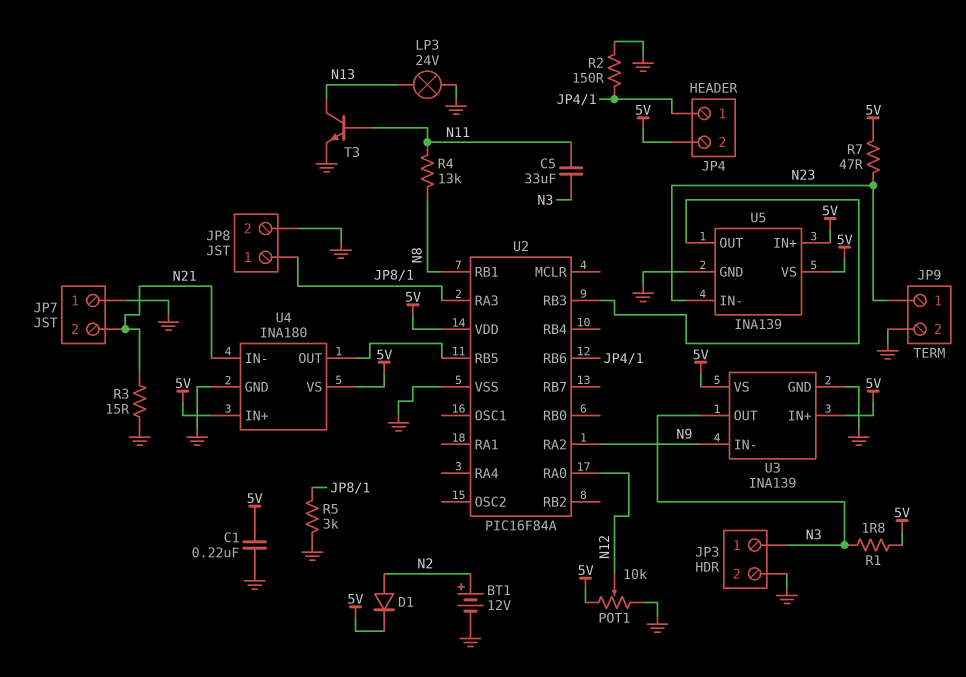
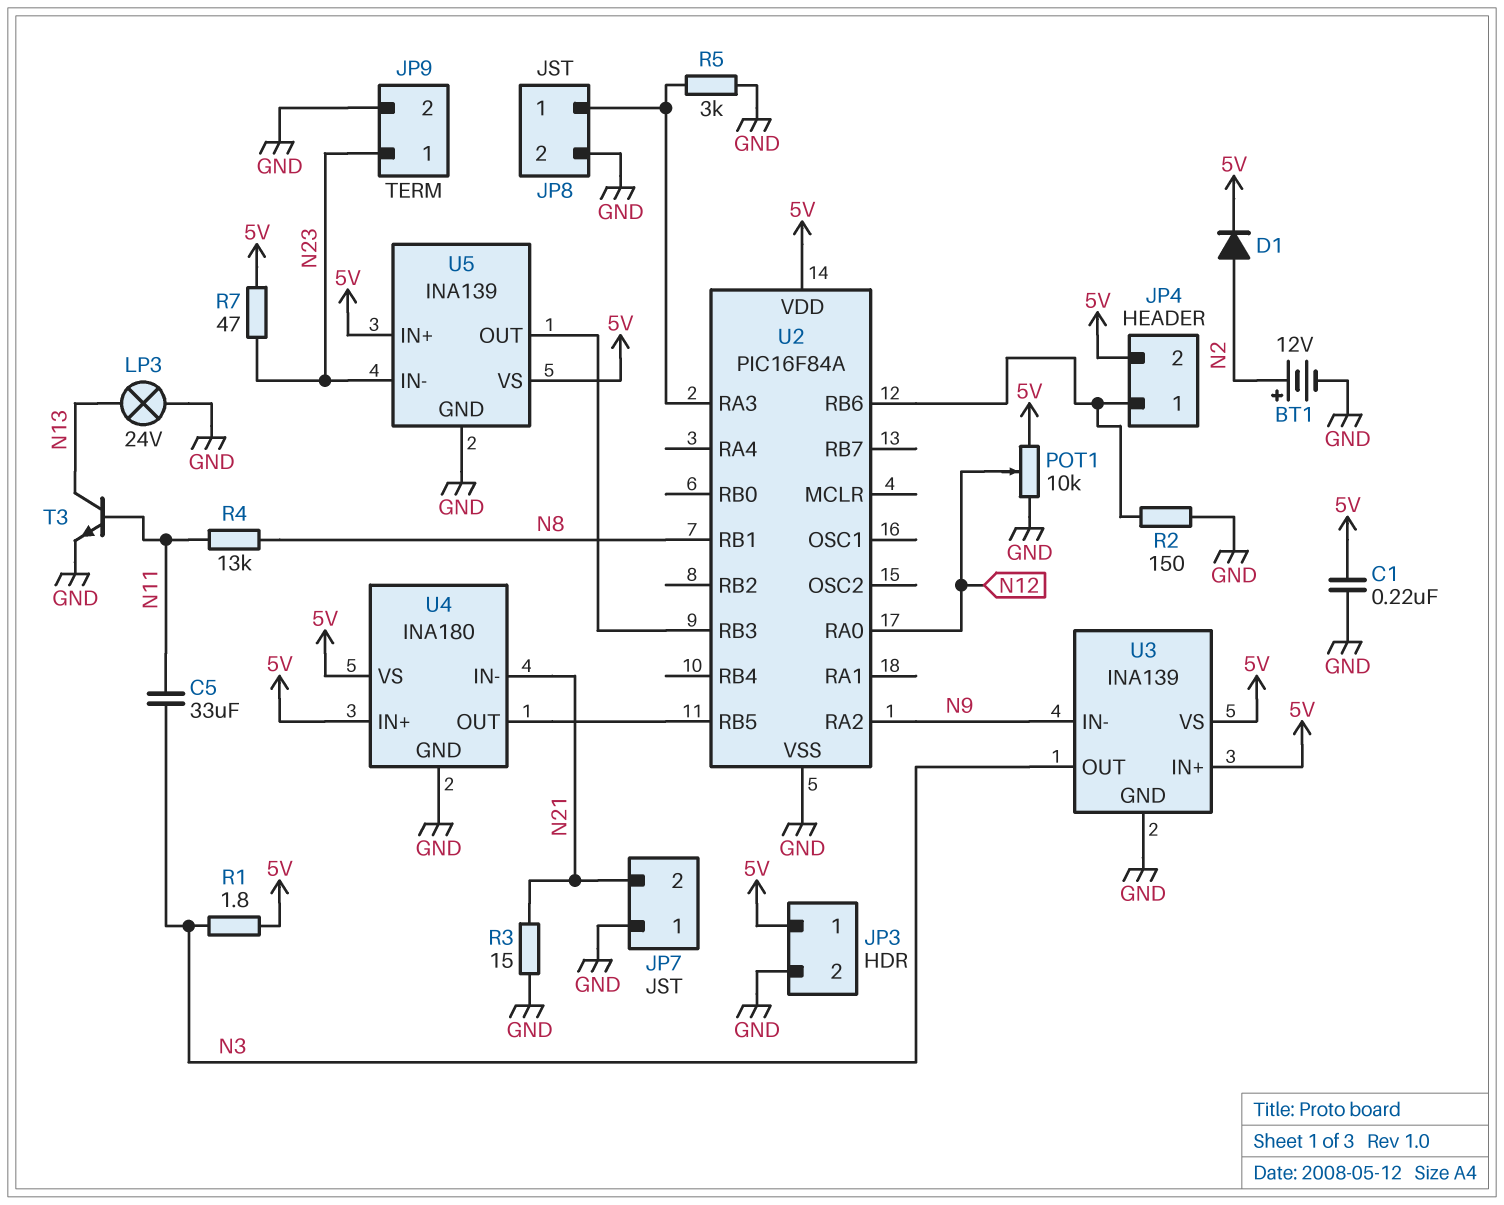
JP3 pin 1: N3 -> 5V

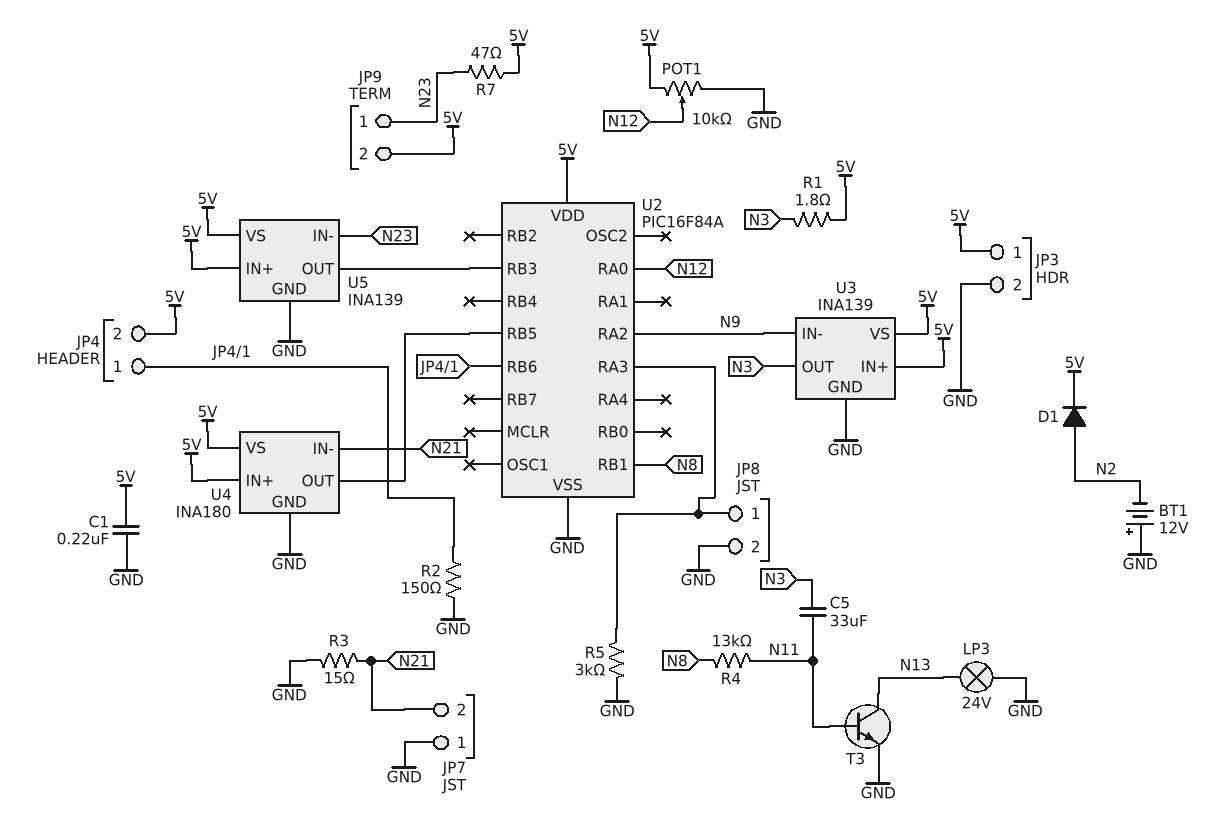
BT1: 12V (plus N2, minus GND) -> 12V (plus GND, minus N2)
JP9 pin 2: GND -> 5V

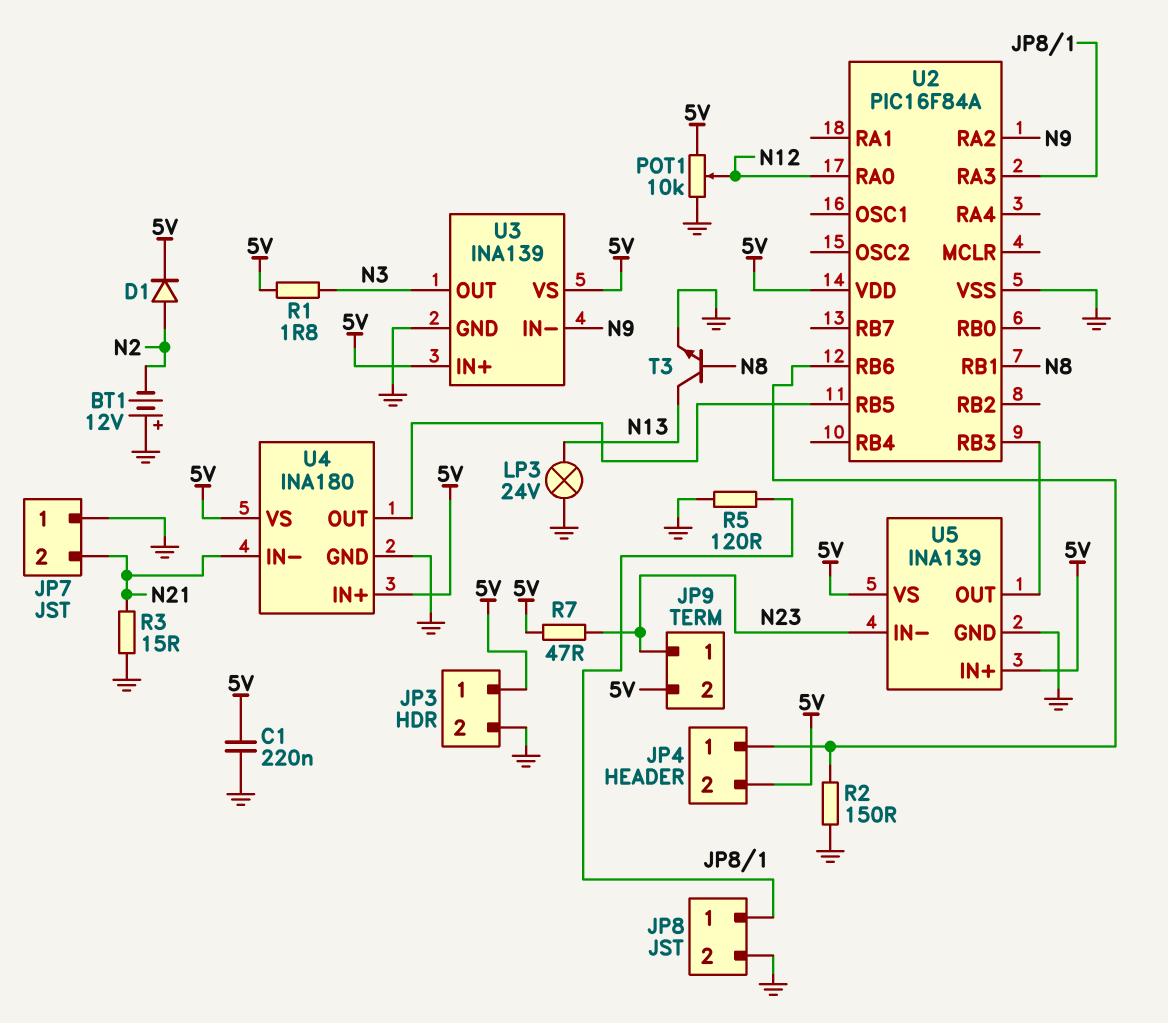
C5: 33uF (N3, N11) -> none
R4: 13k (N8, N11) -> none
R5: 3k (GND, JP8/1) -> 120 (GND, JP8/1)
T3: NPN (B N11, C N13, E GND) -> NPN (B N8, C N13, E GND)

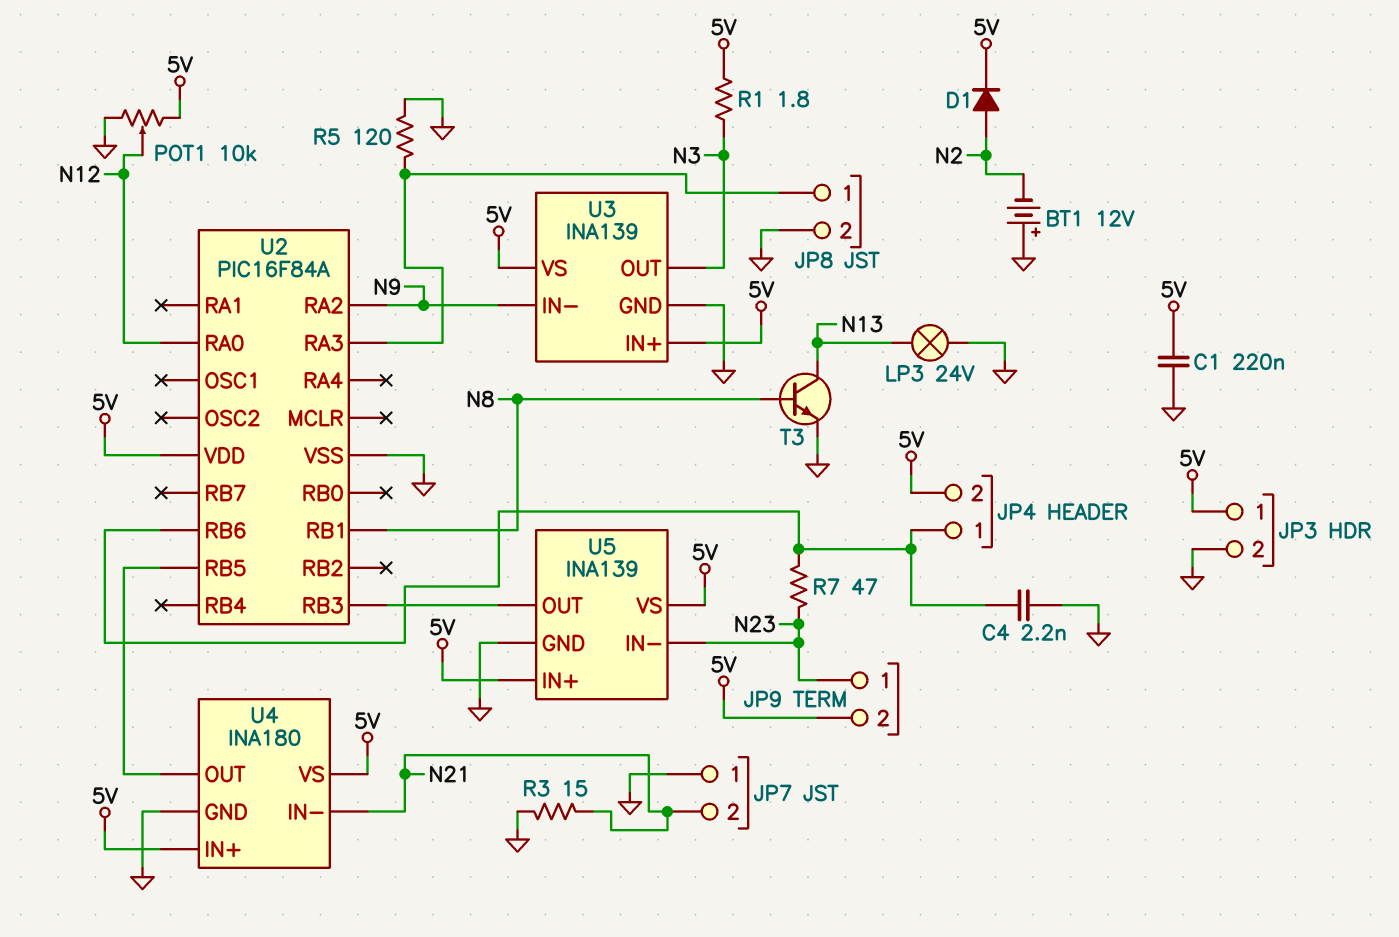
C4: none -> 2.2nF (GND, JP4/1)
R2: 150 (GND, JP4/1) -> none
R7: 47 (5V, N23) -> 47 (JP4/1, N23)

